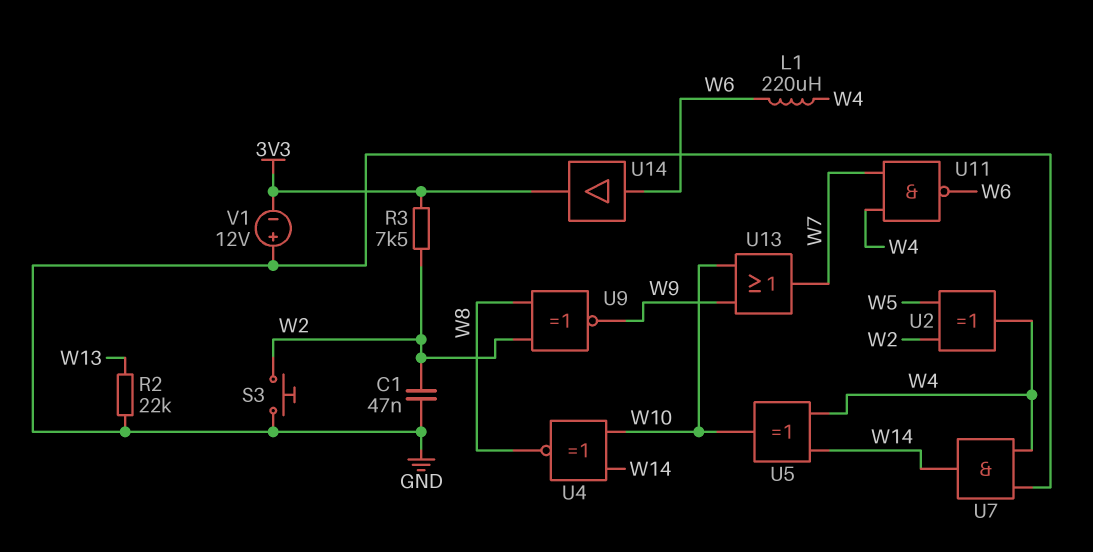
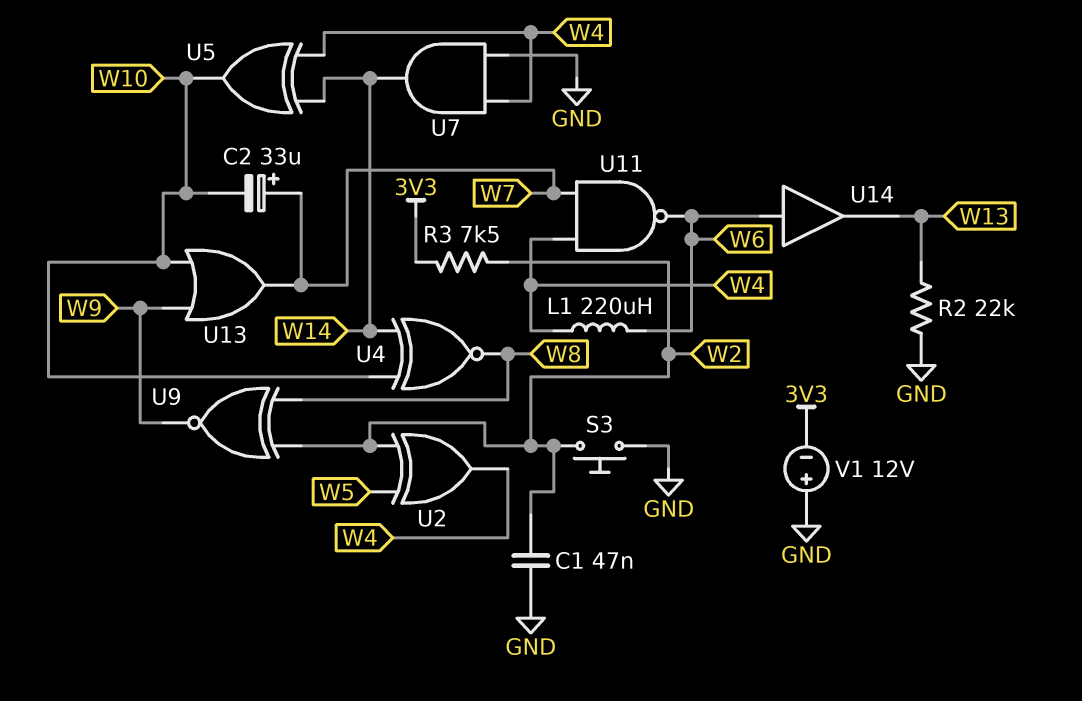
C2: none -> 33uF (plus W7, minus W10)
U14: buffer (in W6, out 3V3) -> buffer (in W6, out W13)

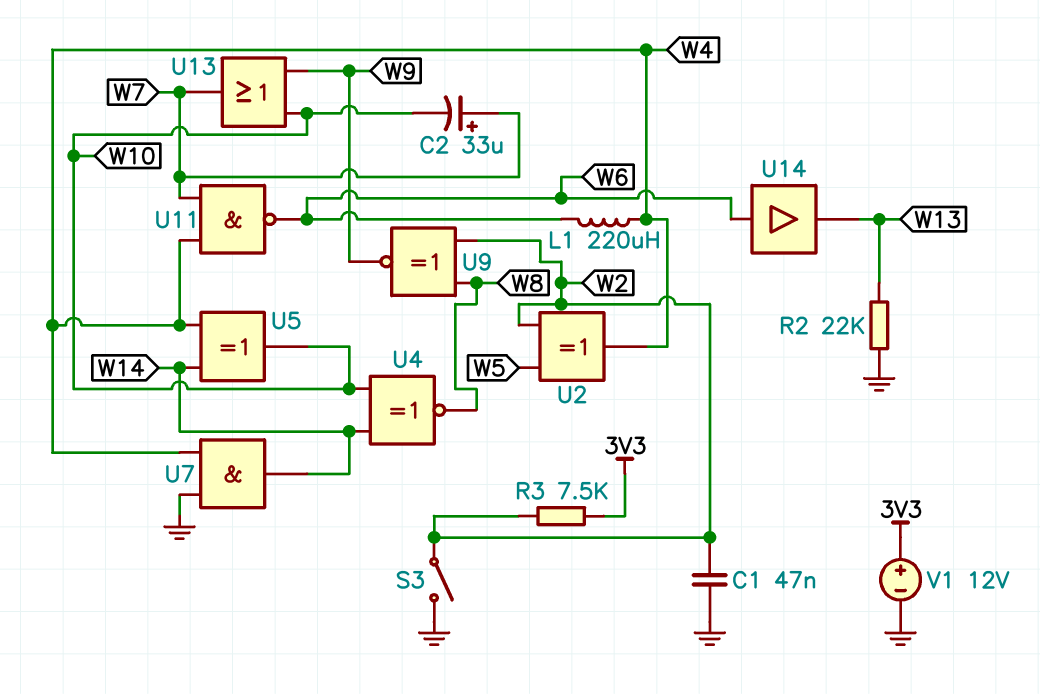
S3: button (GND, W2) -> switch (GND, W2)
V1: 12V (plus GND, minus 3V3) -> 12V (plus 3V3, minus GND)

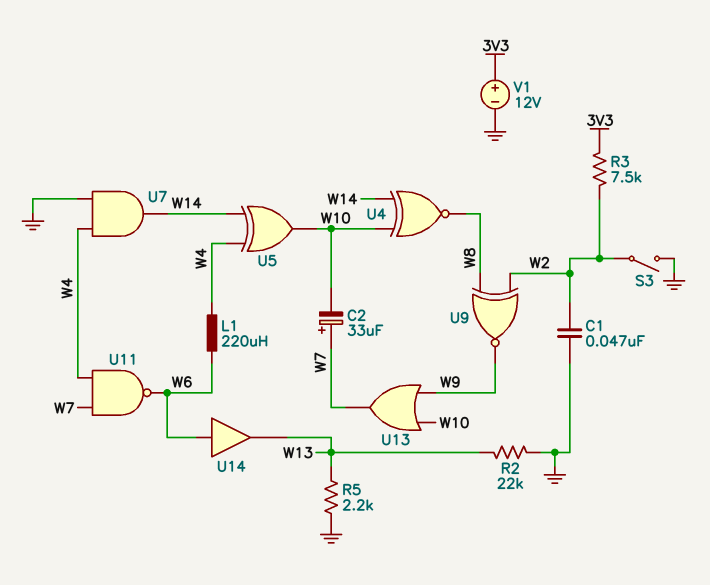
R5: none -> 2.2k (GND, W13)
U2: XOR (in W2, in W5, out W4) -> none

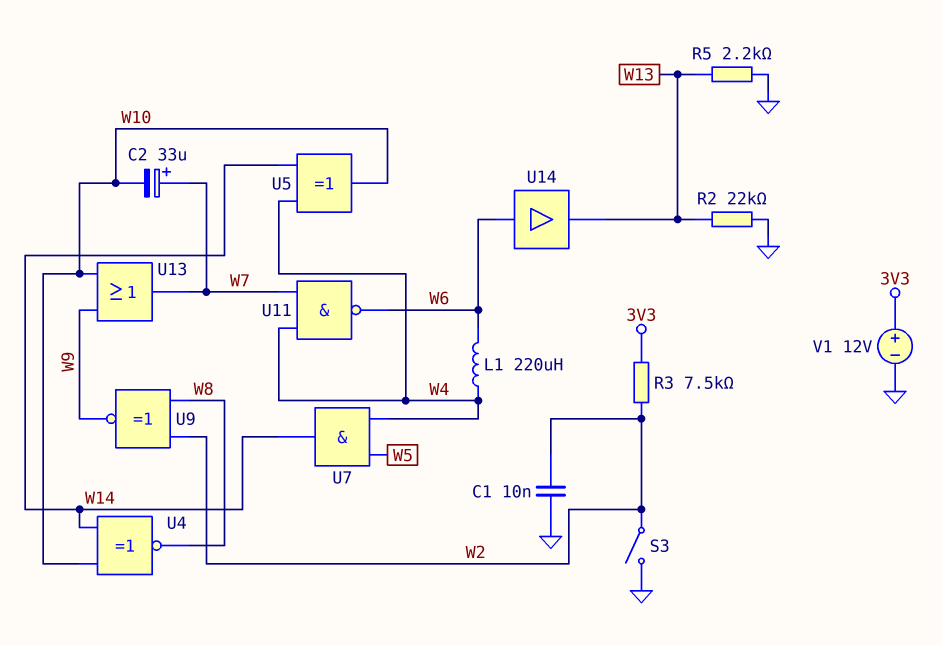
C1: 47nF (GND, W2) -> 10nF (GND, W2)
U7: AND (in GND, in W4, out W14) -> AND (in W4, in W5, out W14)

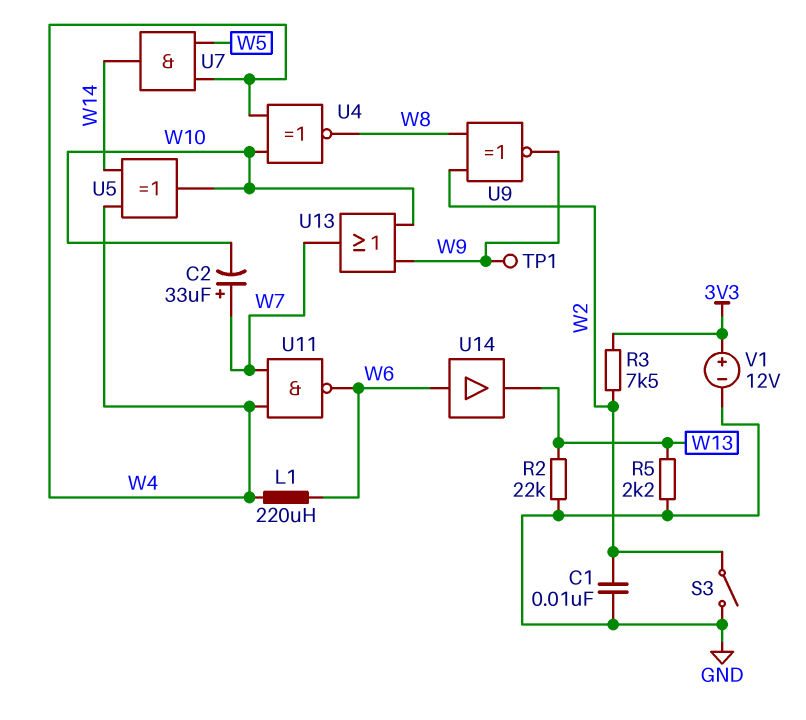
TP1: none -> test point (W9)
U4: XNOR (in W10, in W14, out W8) -> XNOR (in W4, in W10, out W8)

